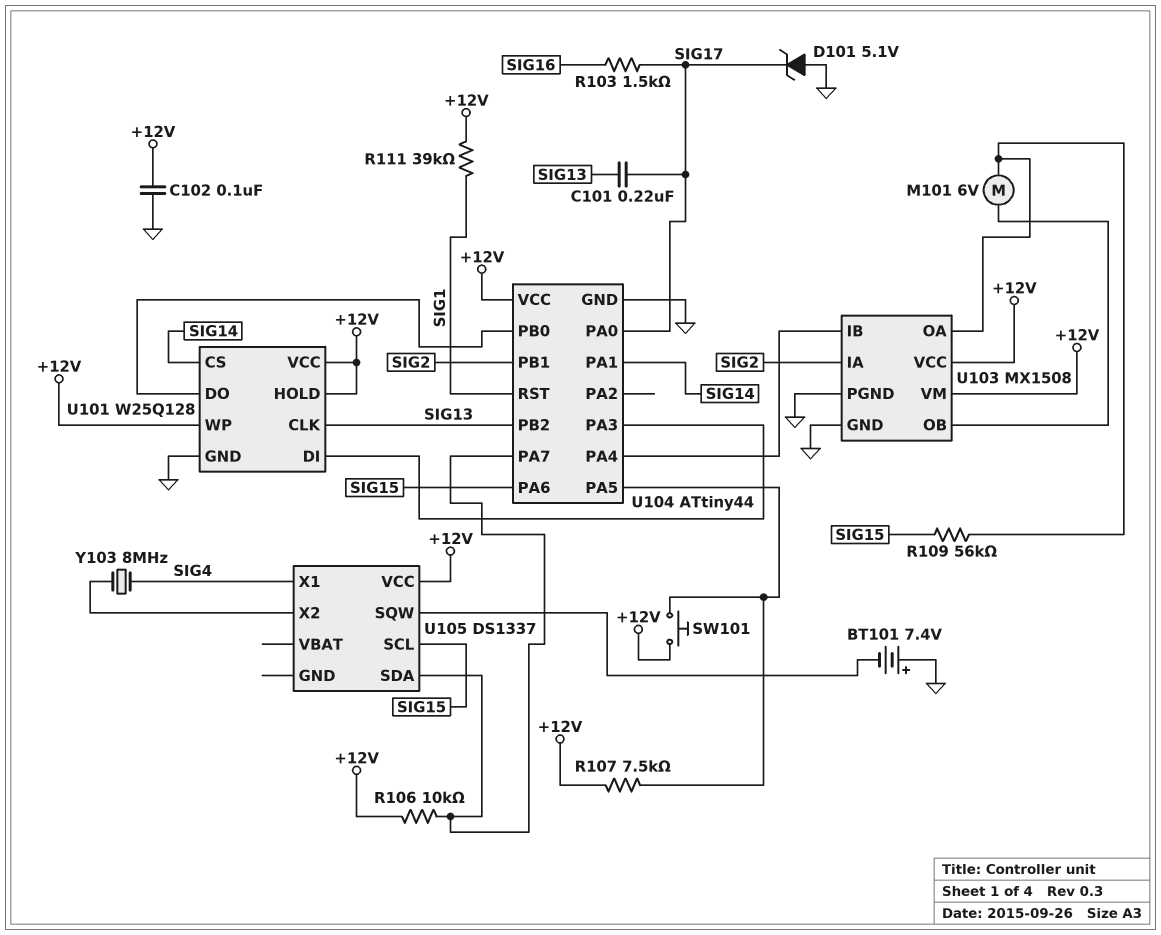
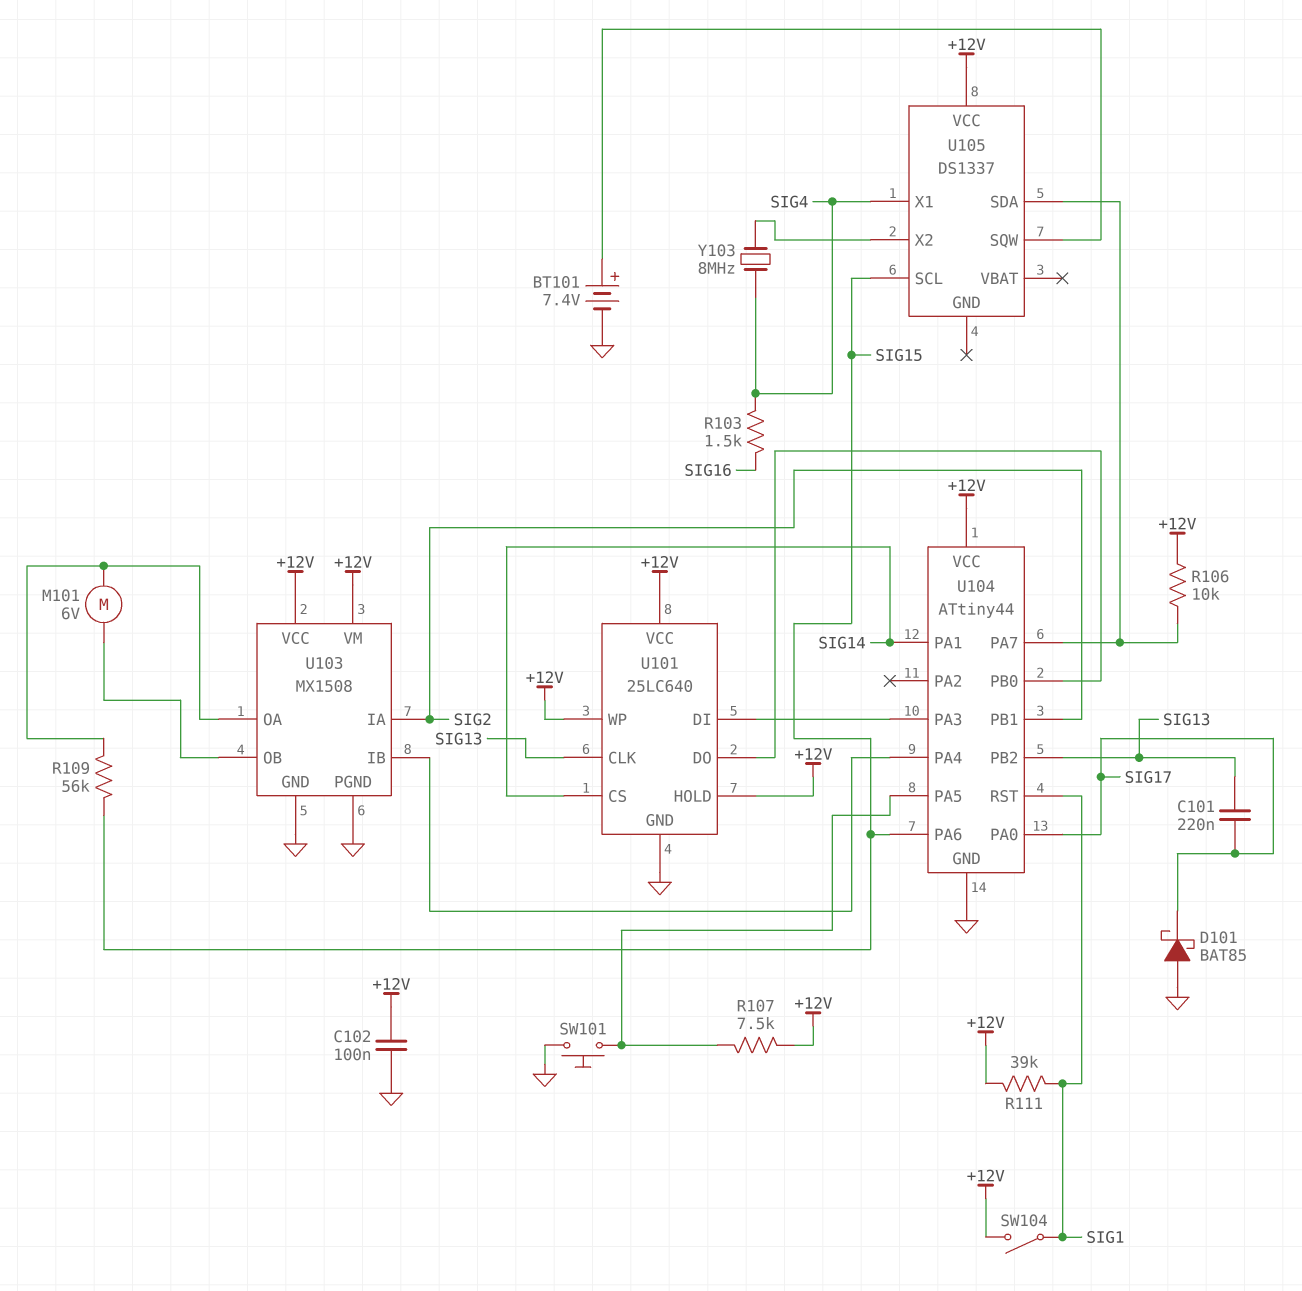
BT101: 7.4V (plus GND, minus U105/SQW) -> 7.4V (plus U105/SQW, minus GND)
D101: zener 5.1V (A GND, K SIG17) -> schottky BAT85 (A GND, K SIG17)
R103: 1.5k (SIG16, SIG17) -> 1.5k (SIG4, SIG16)
SW101: button (+12V, U104/PA5) -> button (GND, U104/PA5)
SW104: none -> switch (+12V, SIG1)
U101: W25Q128 -> 25LC640

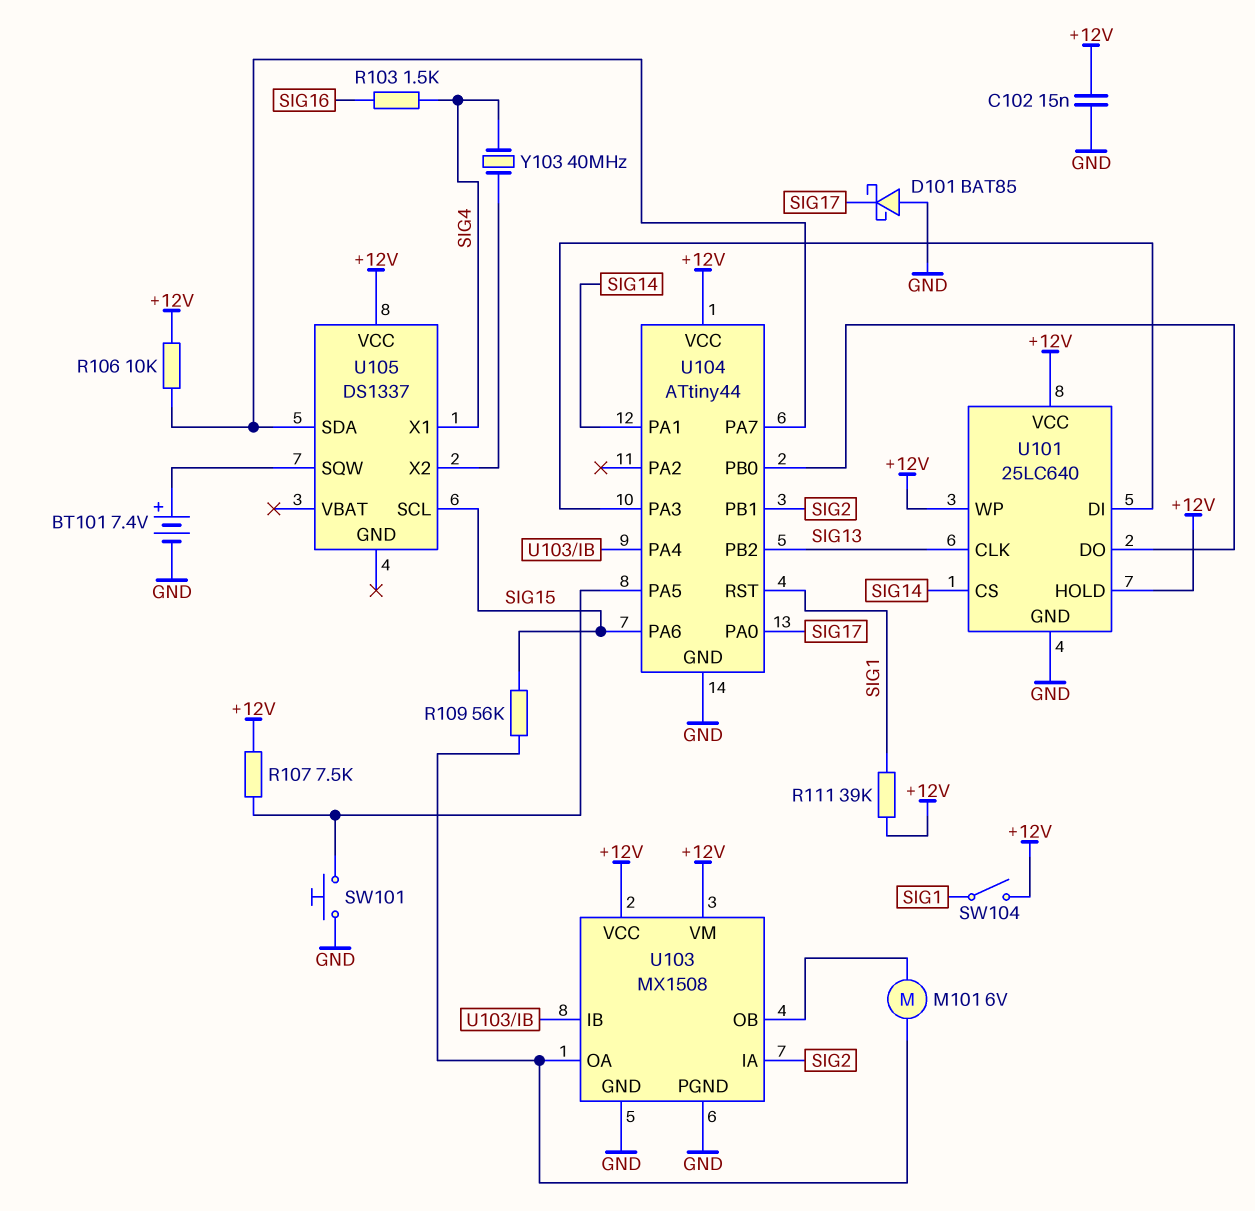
C101: 220nF (SIG13, SIG17) -> none
C102: 100nF (+12V, GND) -> 15nF (+12V, GND)
Y103: 8MHz (SIG4, U105/X2) -> 40MHz (SIG4, U105/X2)

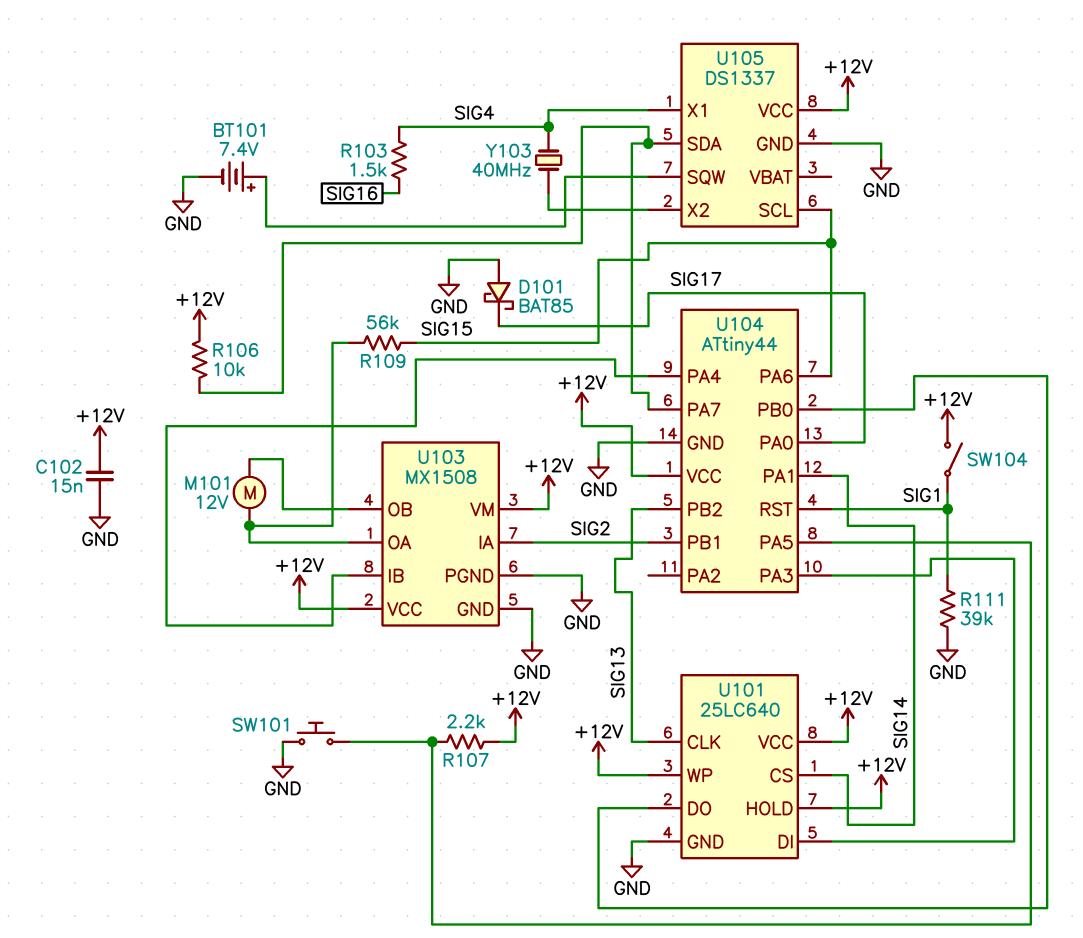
M101: motor 6V (U103/OA, U103/OB) -> motor 12V (U103/OA, U103/OB)
R107: 7.5k (+12V, U104/PA5) -> 2.2k (+12V, U104/PA5)
R111: 39k (+12V, SIG1) -> 39k (GND, SIG1)
U105 pin GND: none -> GND

